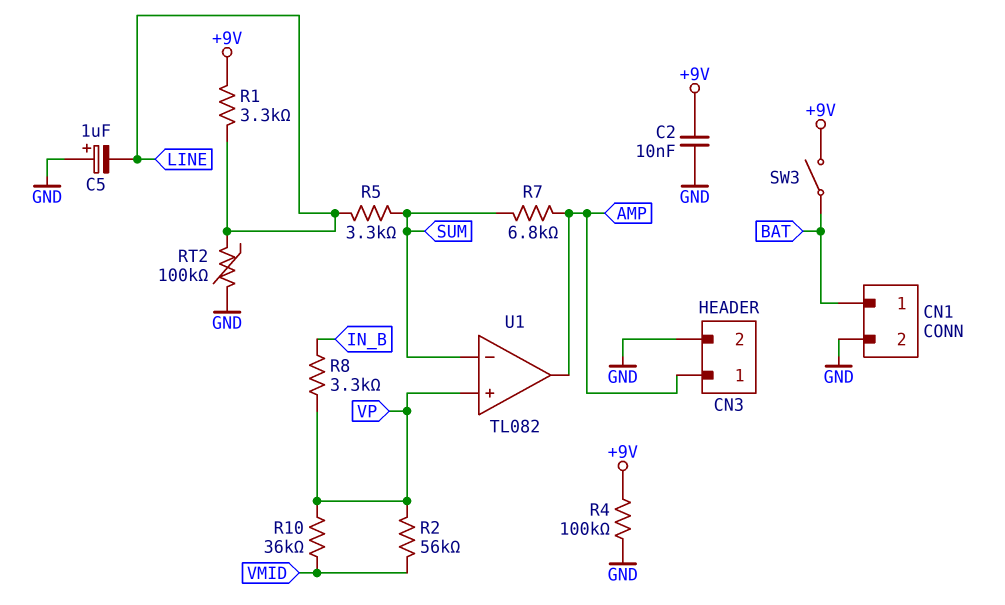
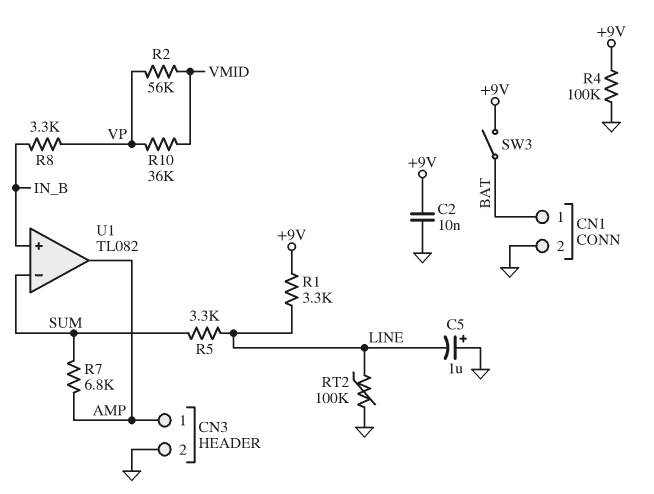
U1 pin in+: VP -> IN_B

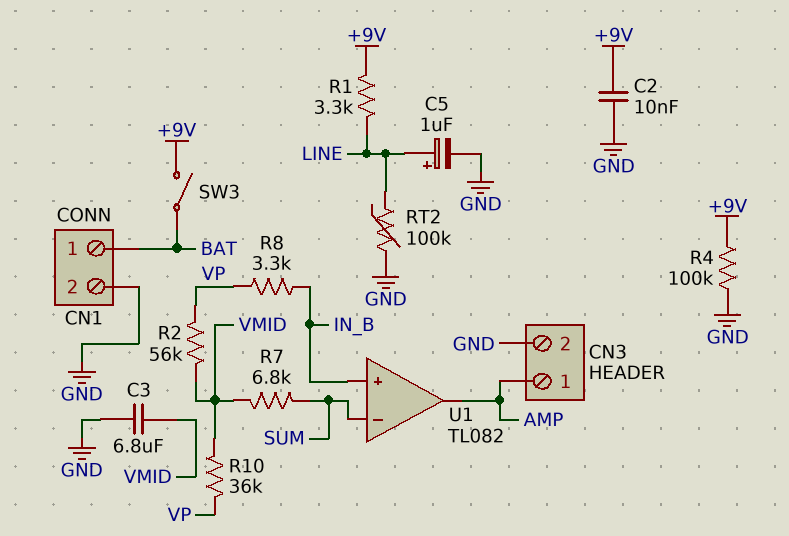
C3: none -> 6.8uF (GND, VMID)
C5: 1uF (plus GND, minus LINE) -> 1uF (plus LINE, minus GND)
R5: 3.3k (LINE, SUM) -> none
R7: 6.8k (AMP, SUM) -> 6.8k (SUM, VMID)

